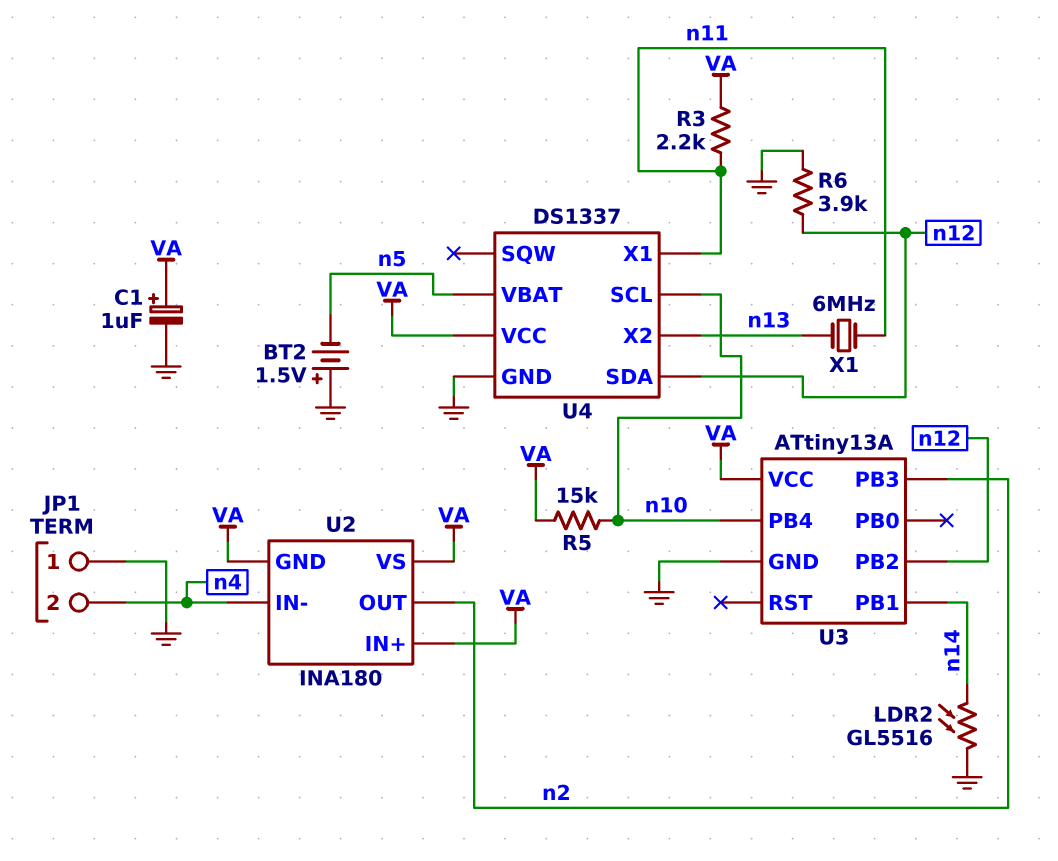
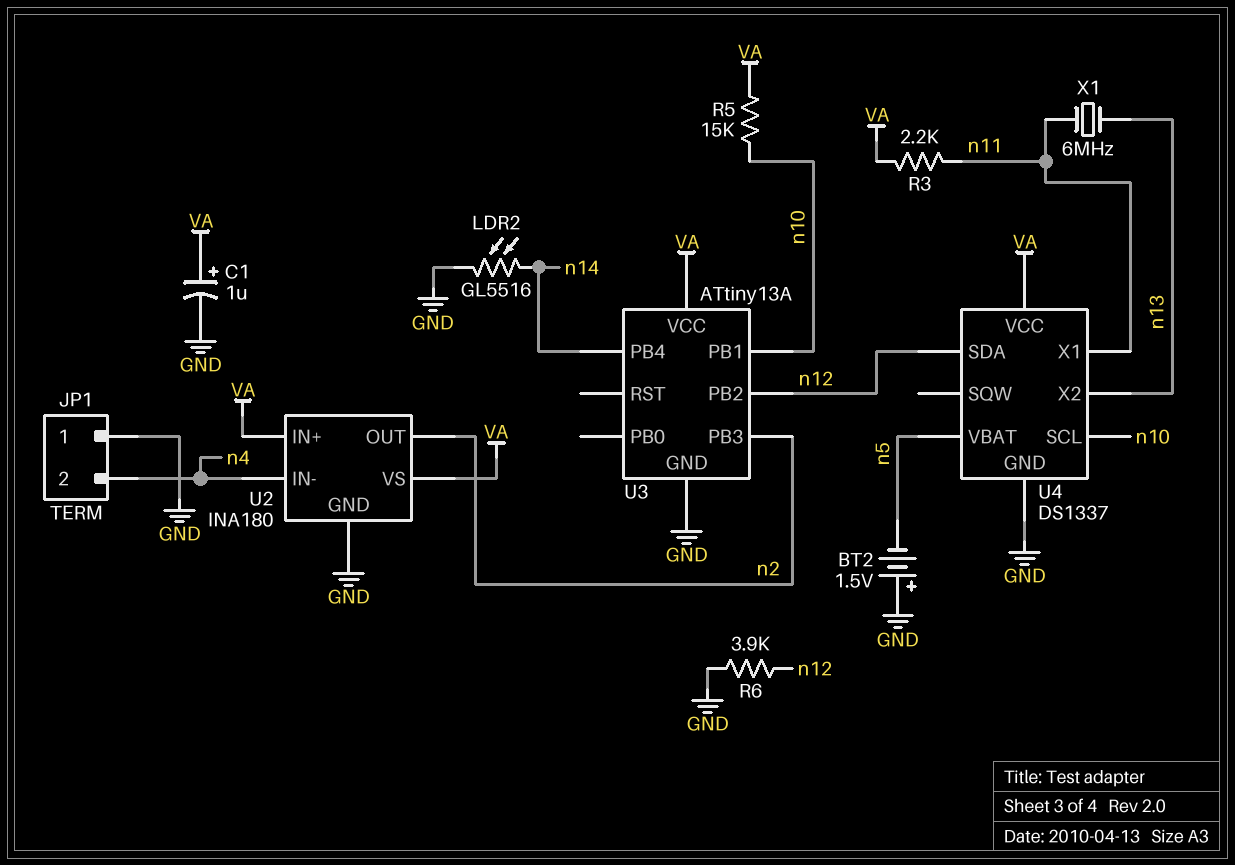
U2 pin GND: VA -> GND
U3 pin PB1: n14 -> n10
U3 pin PB4: n10 -> n14

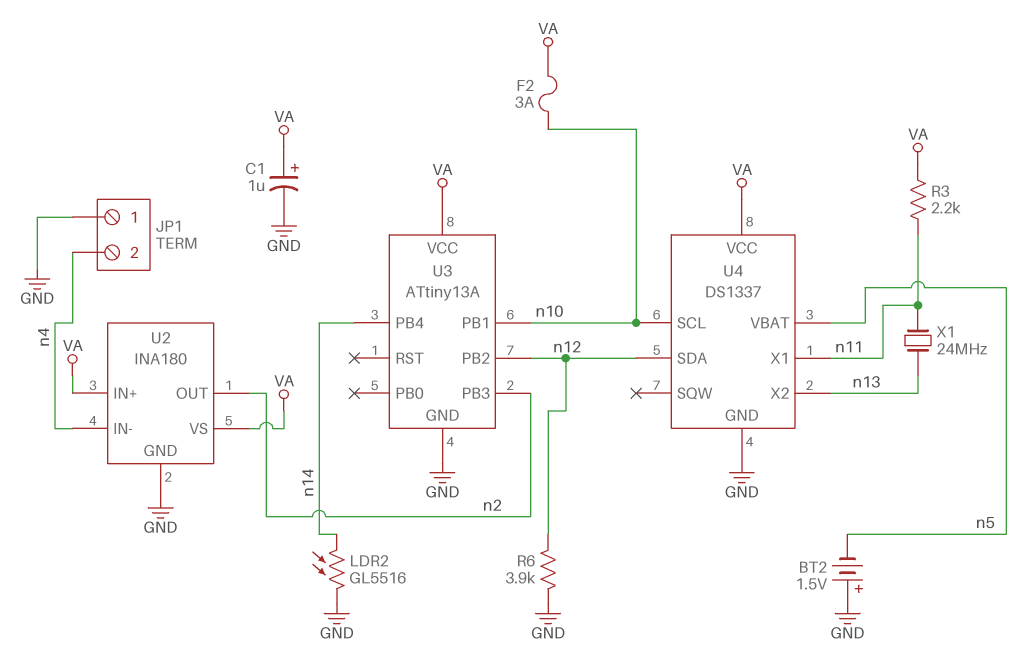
F2: none -> 3A (VA, n10)
R5: 15k (VA, n10) -> none
X1: 6MHz (n11, n13) -> 24MHz (n11, n13)

